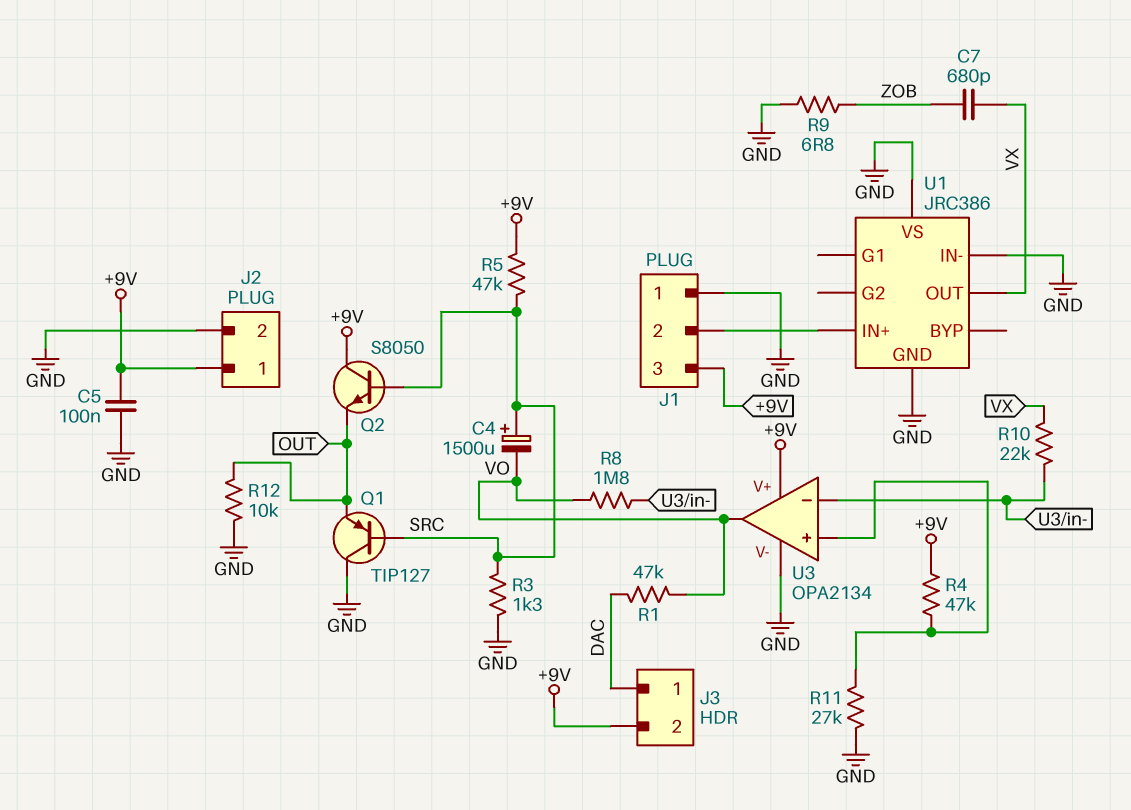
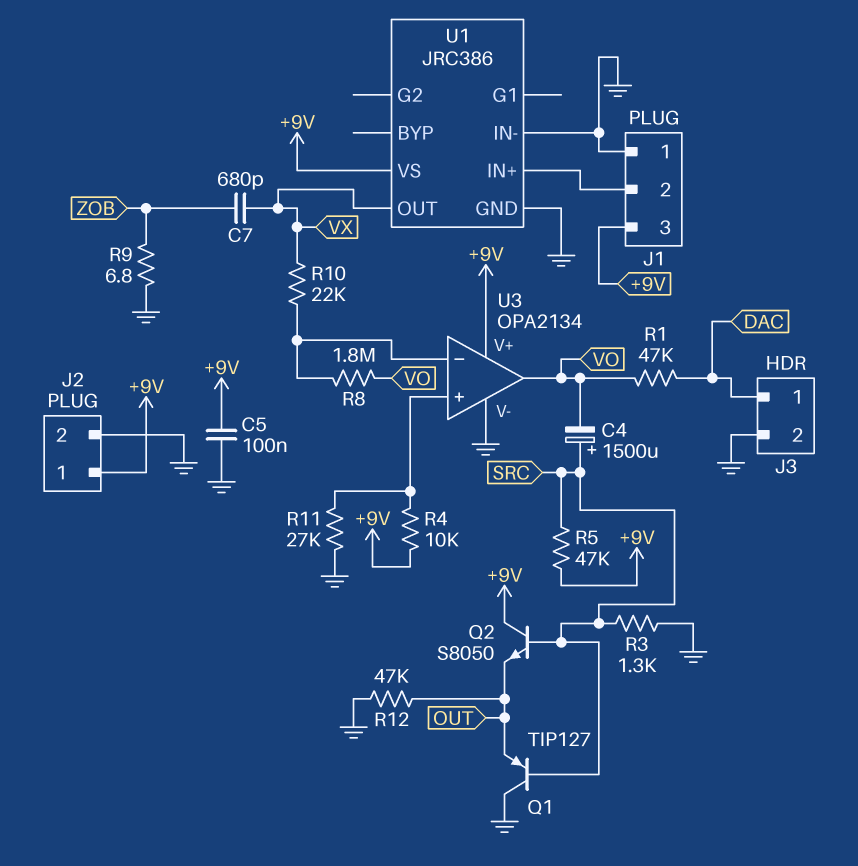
J3 pin 2: +9V -> GND
R4: 47k (+9V, U3/in+) -> 10k (+9V, U3/in+)
R12: 10k (GND, OUT) -> 47k (GND, OUT)
U1 pin VS: GND -> +9V

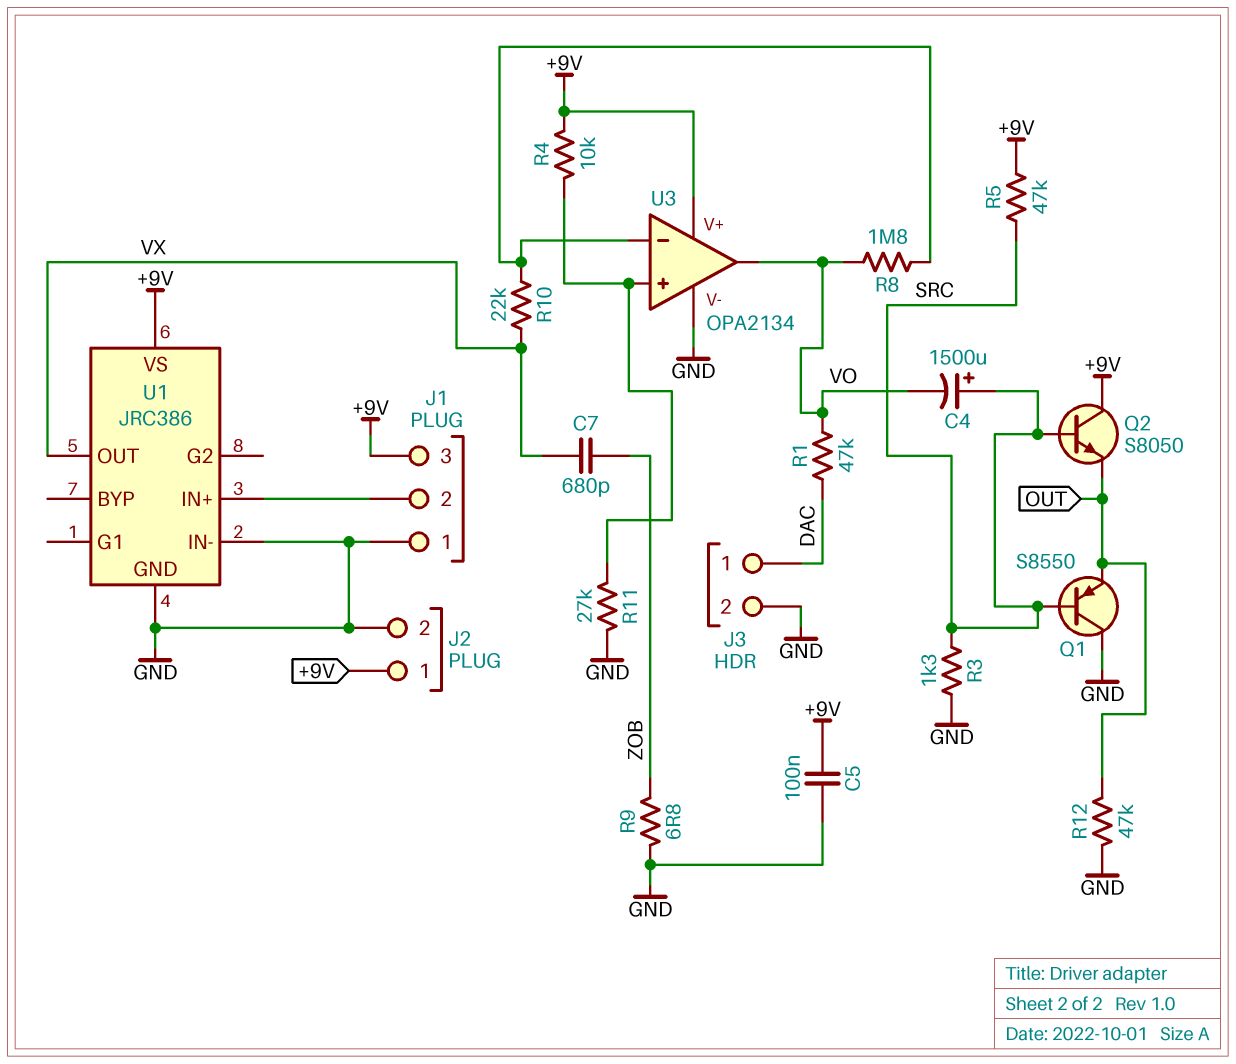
Q1: PNP TIP127 (B SRC, C GND, E OUT) -> PNP S8550 (B SRC, C GND, E OUT)

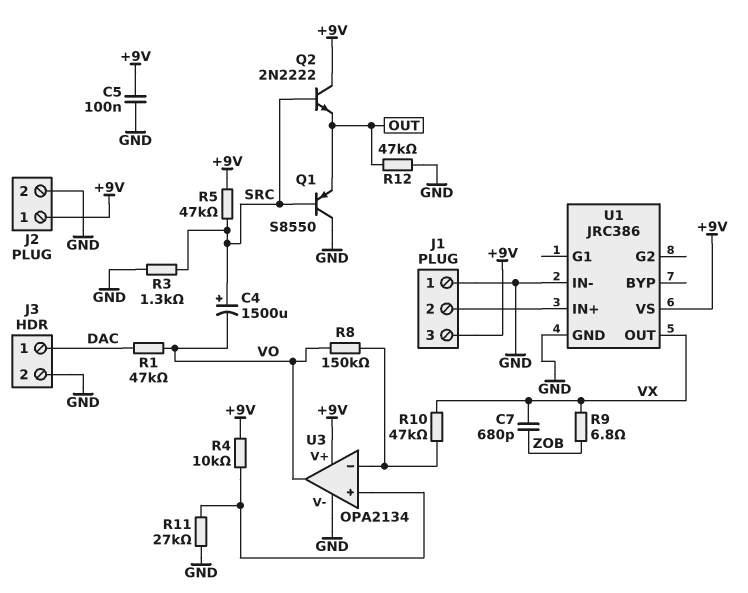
Q2: NPN S8050 (B SRC, C +9V, E OUT) -> NPN 2N2222 (B SRC, C +9V, E OUT)
R8: 1.8M (U3/in-, VO) -> 150k (U3/in-, VO)
R9: 6.8 (GND, ZOB) -> 6.8 (VX, ZOB)
R10: 22k (U3/in-, VX) -> 47k (U3/in-, VX)

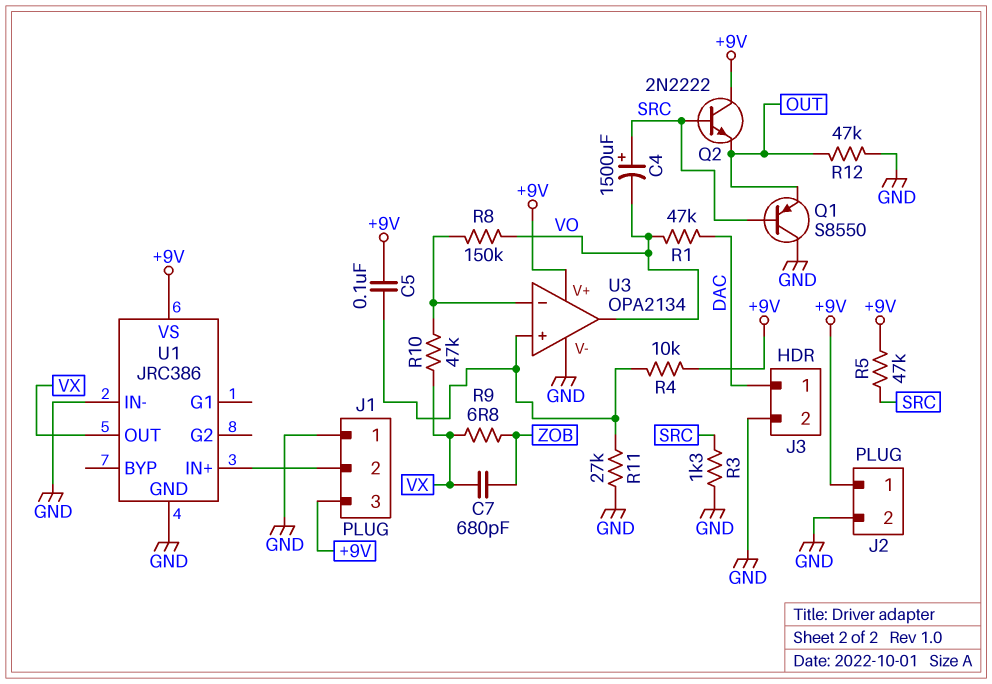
C5: 100nF (+9V, GND) -> 100nF (+9V, U3/in+)

